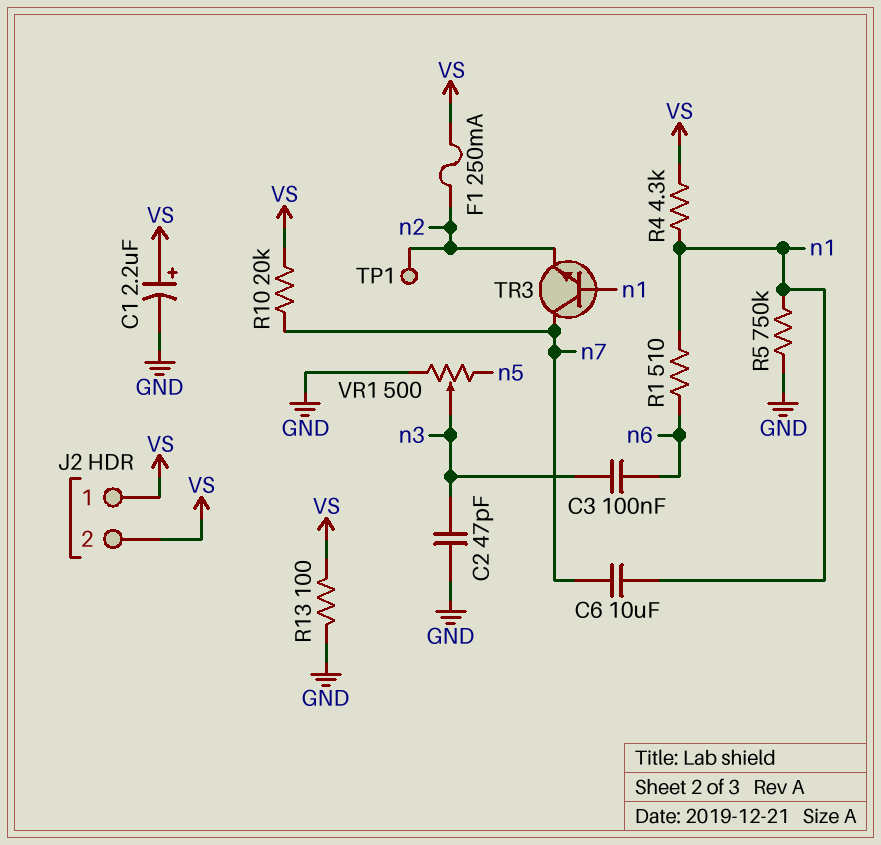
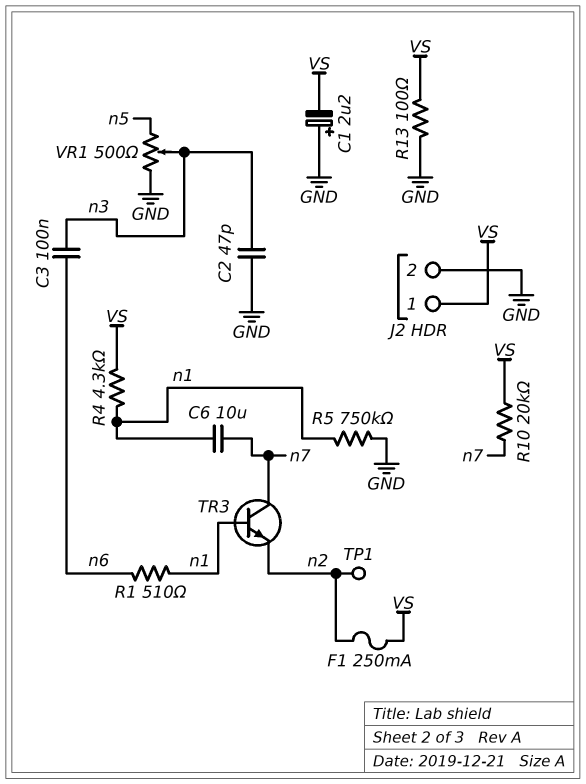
C1: 2.2uF (plus VS, minus GND) -> 2.2uF (plus GND, minus VS)
J2 pin 2: VS -> GND

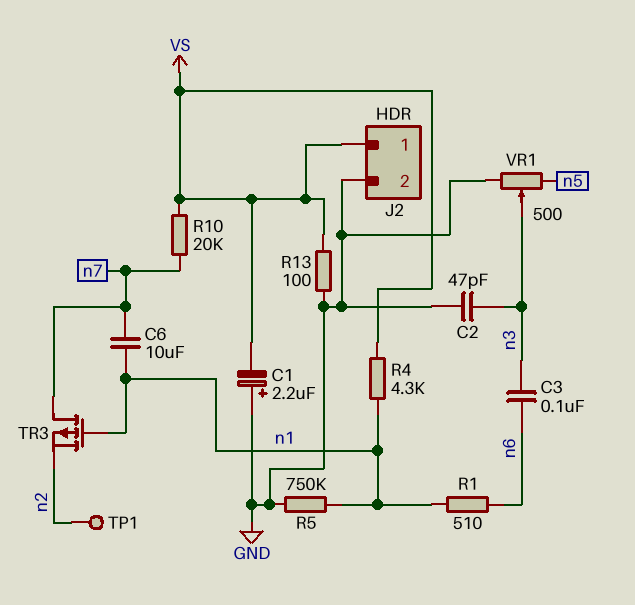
F1: 250mA (VS, n2) -> none
TR3: NPN (B n1, C n7, E n2) -> PMOS (G n1, D n7, S n2)

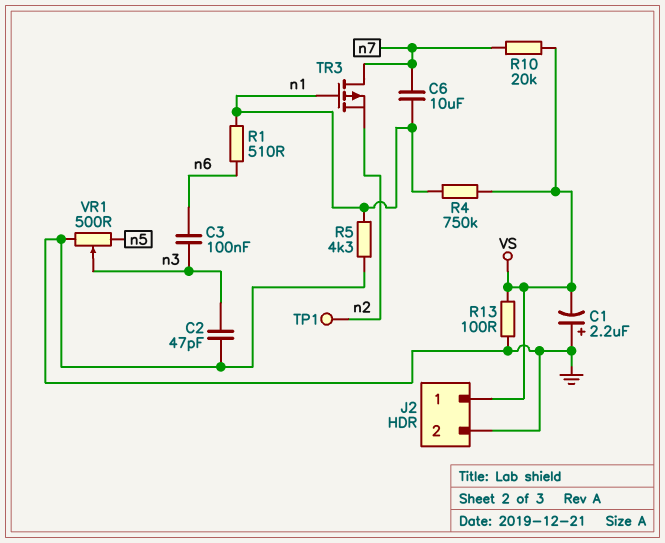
R4: 4.3k (VS, n1) -> 750k (VS, n1)
R5: 750k (GND, n1) -> 4.3k (GND, n1)

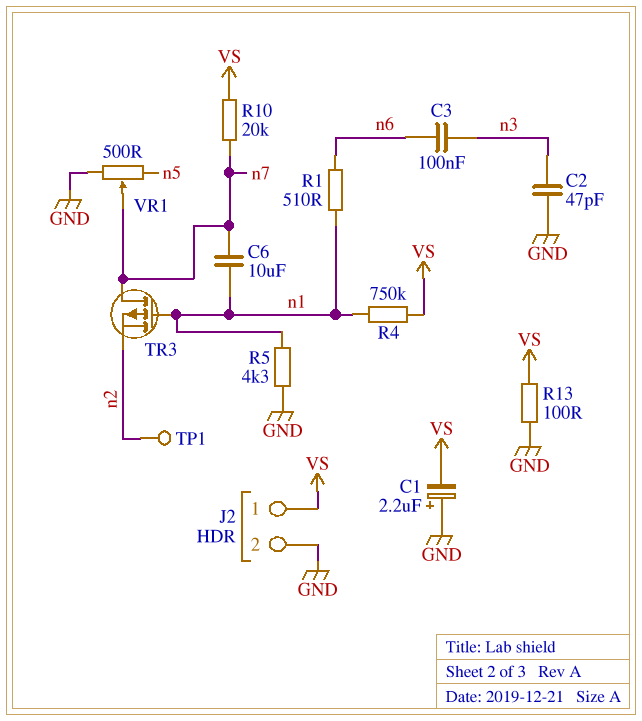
VR1: 500 (GND, n5, wiper n3) -> 500 (GND, n5, wiper n7)

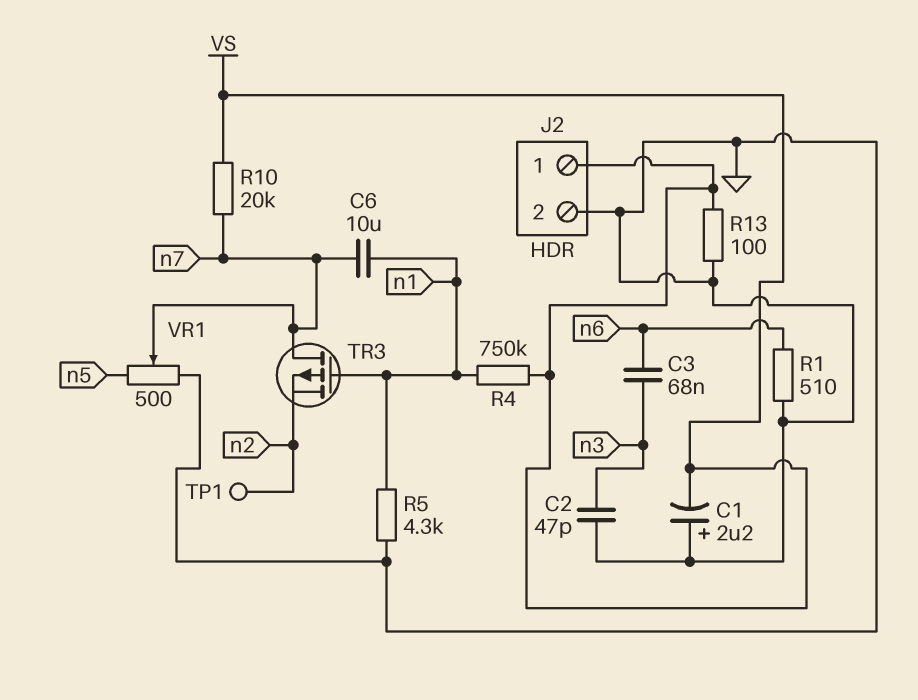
C3: 100nF (n3, n6) -> 68nF (n3, n6)
R1: 510 (n1, n6) -> 510 (GND, n6)

